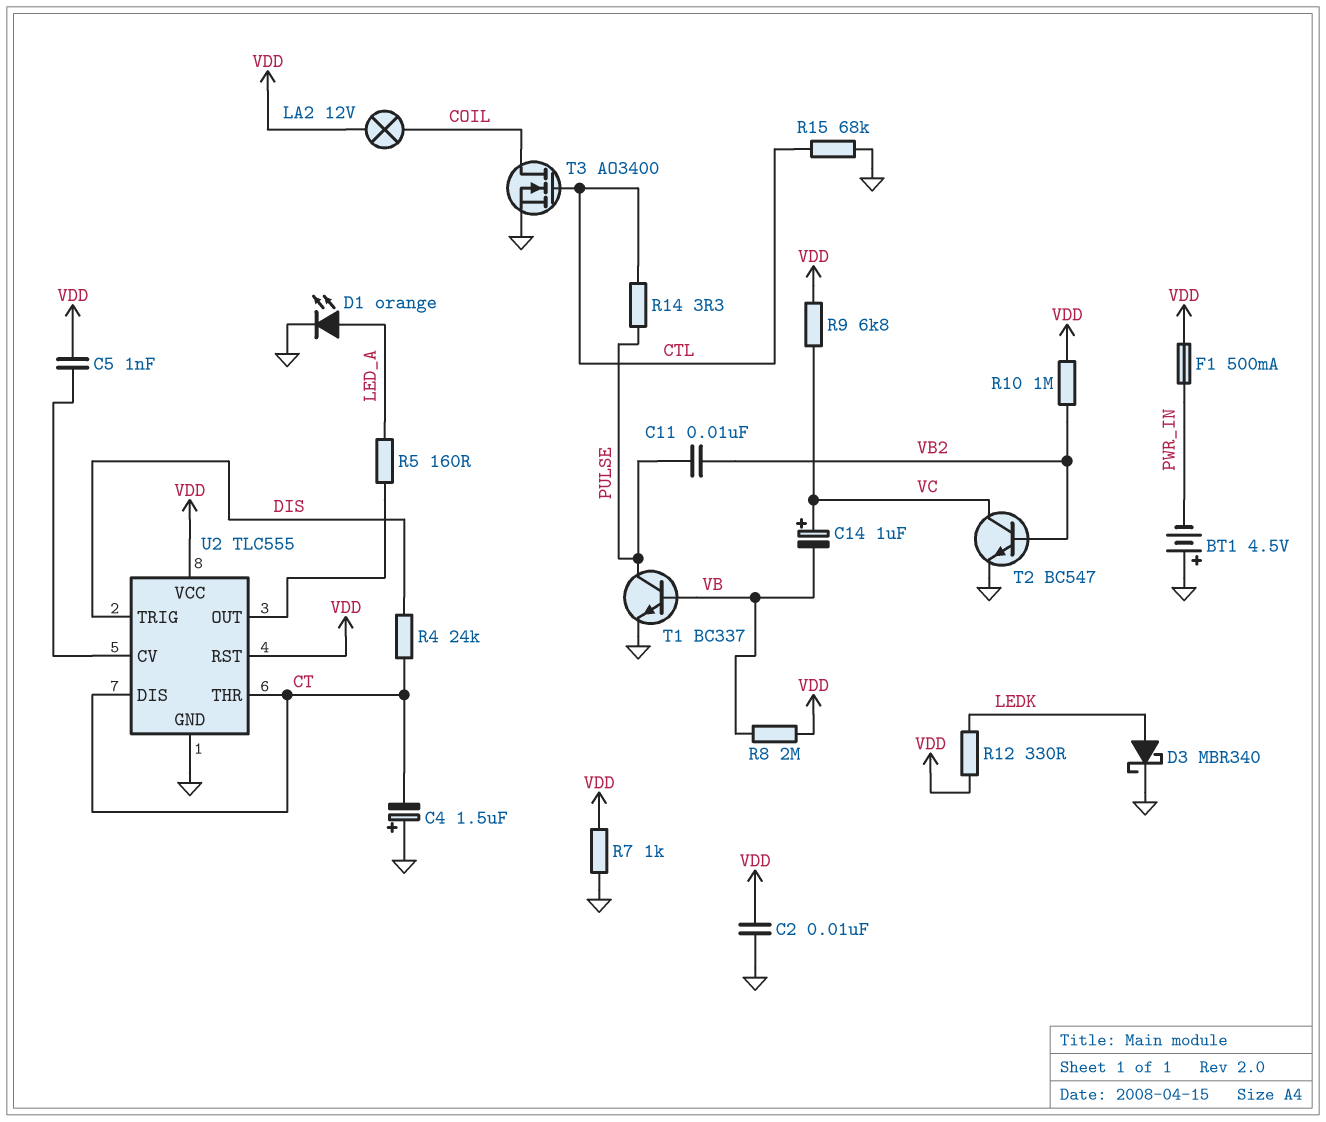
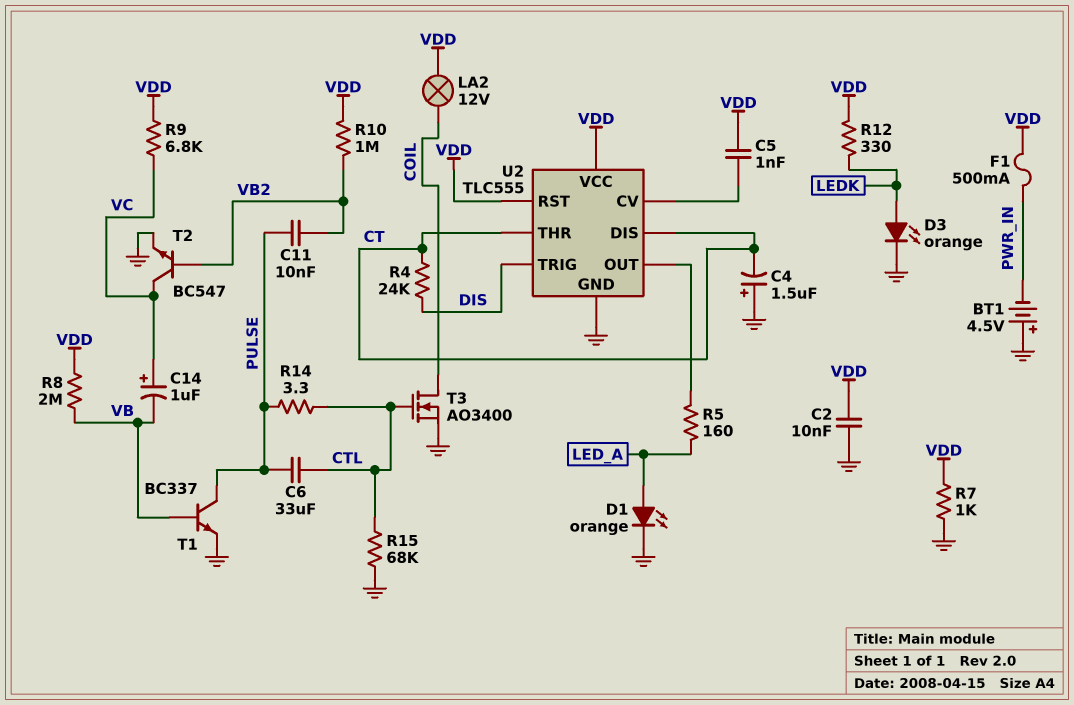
C6: none -> 33uF (CTL, PULSE)
D3: schottky MBR340 (A LEDK, K GND) -> LED orange (A LEDK, K GND)

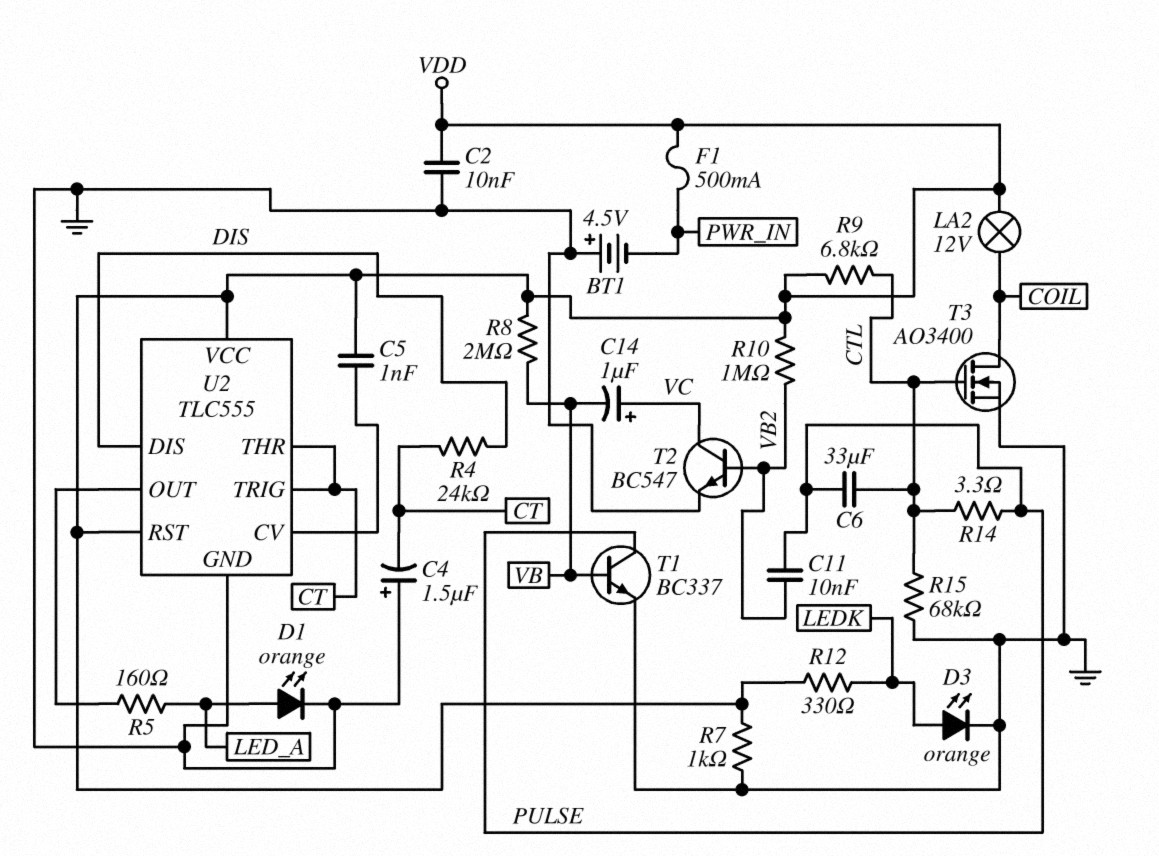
R9: 6.8k (VC, VDD) -> 6.8k (CTL, VDD)
U2 pin DIS: CT -> DIS
U2 pin TRIG: DIS -> CT

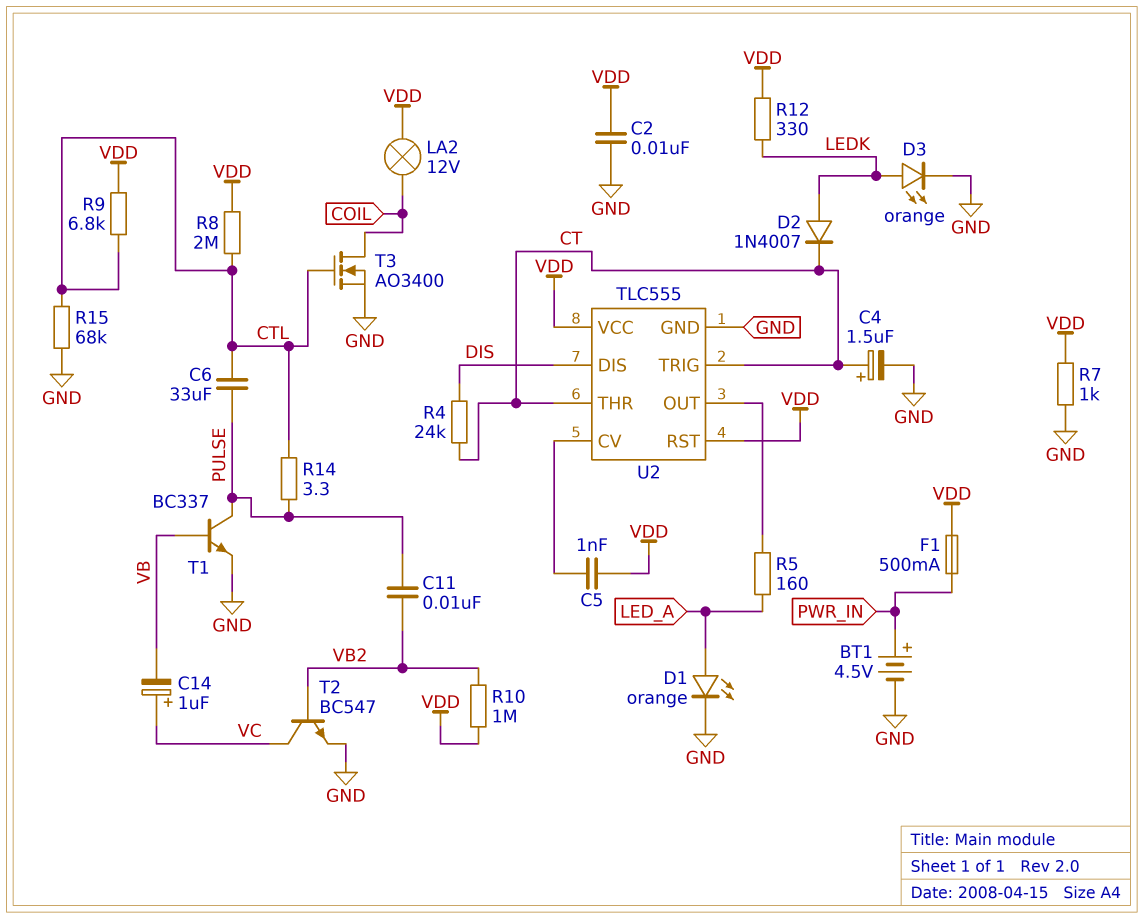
BT1: 4.5V (plus GND, minus PWR_IN) -> 4.5V (plus PWR_IN, minus GND)
C4: 1.5uF (plus GND, minus CT) -> 1.5uF (plus CT, minus GND)
D2: none -> diode 1N4007 (A LEDK, K CT)
R8: 2M (VB, VDD) -> 2M (CTL, VDD)

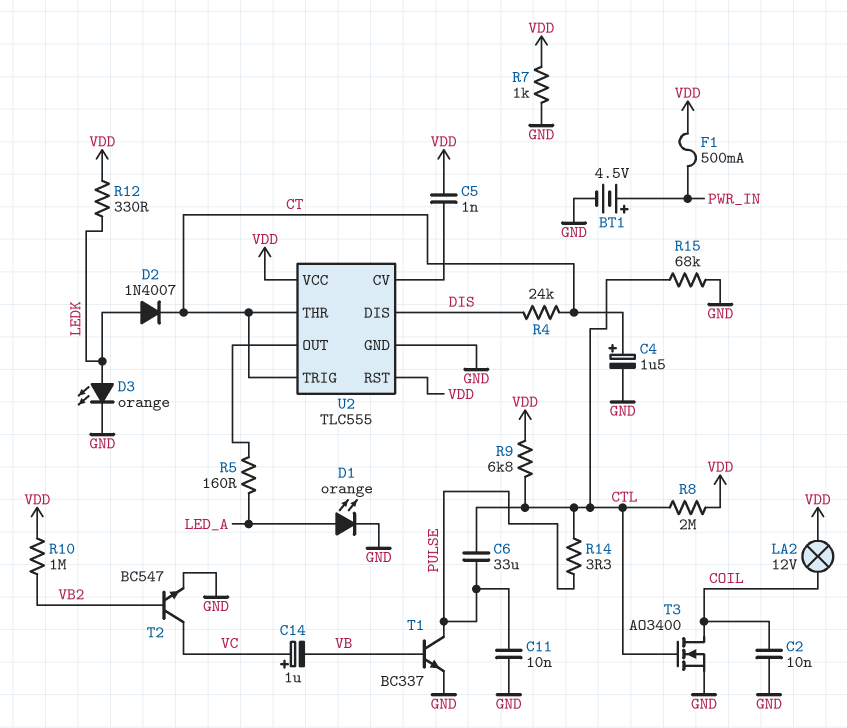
C2: 10nF (GND, VDD) -> 10nF (COIL, GND)
C11: 10nF (PULSE, VB2) -> 10nF (GND, PULSE)

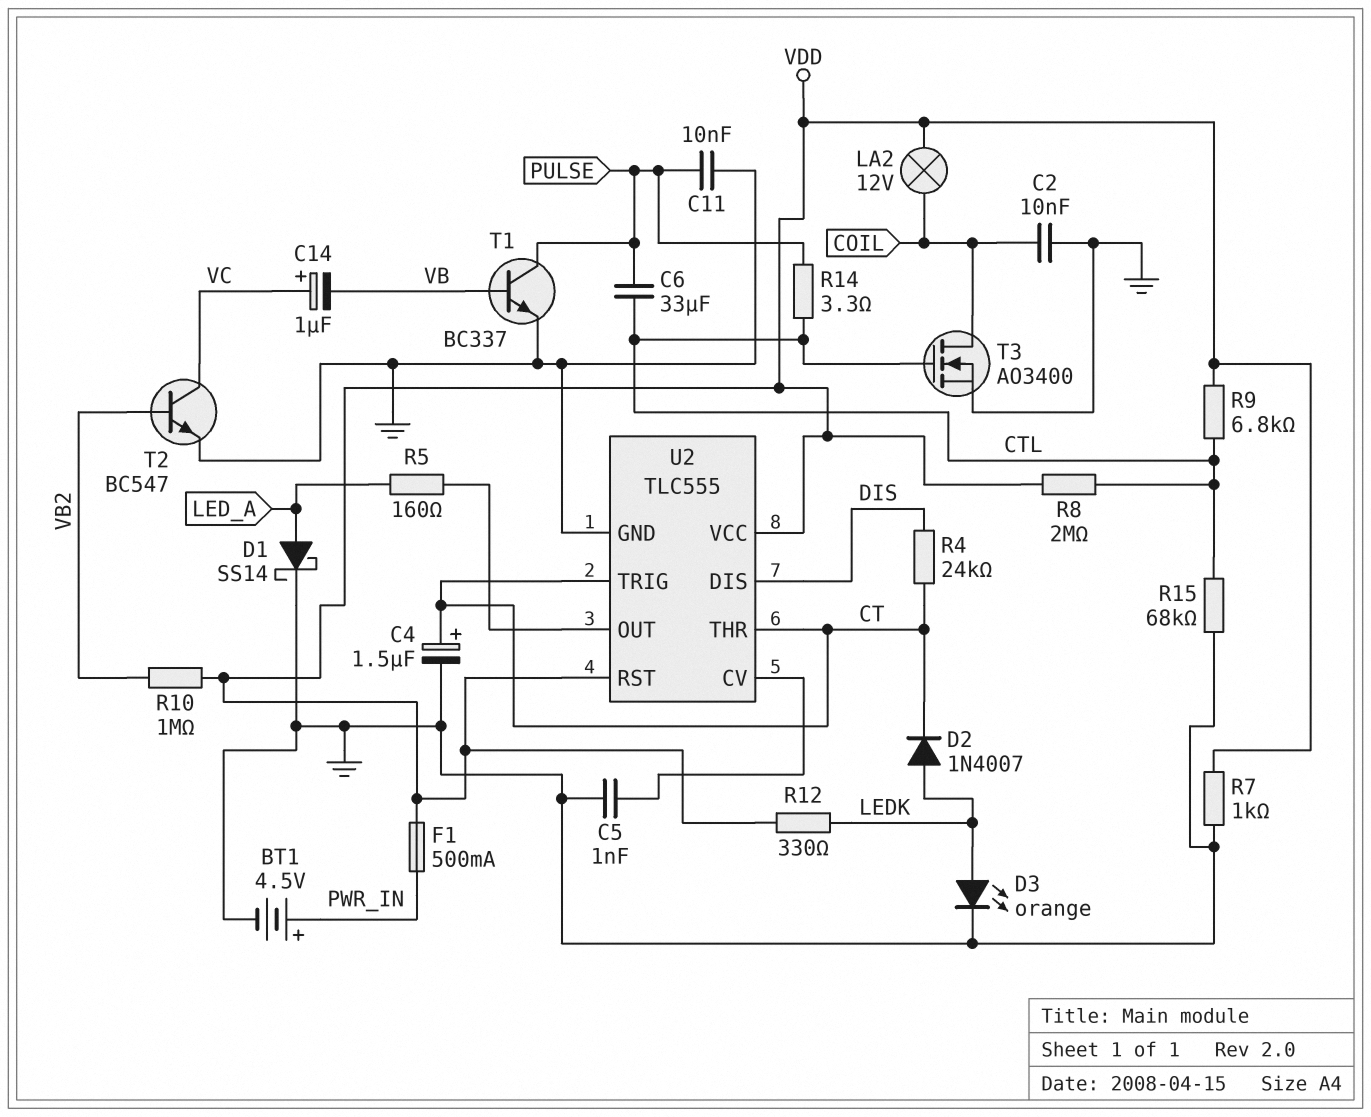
C5: 1nF (U2/CV, VDD) -> 1nF (GND, U2/CV)
D1: LED orange (A LED_A, K GND) -> schottky SS14 (A LED_A, K GND)

